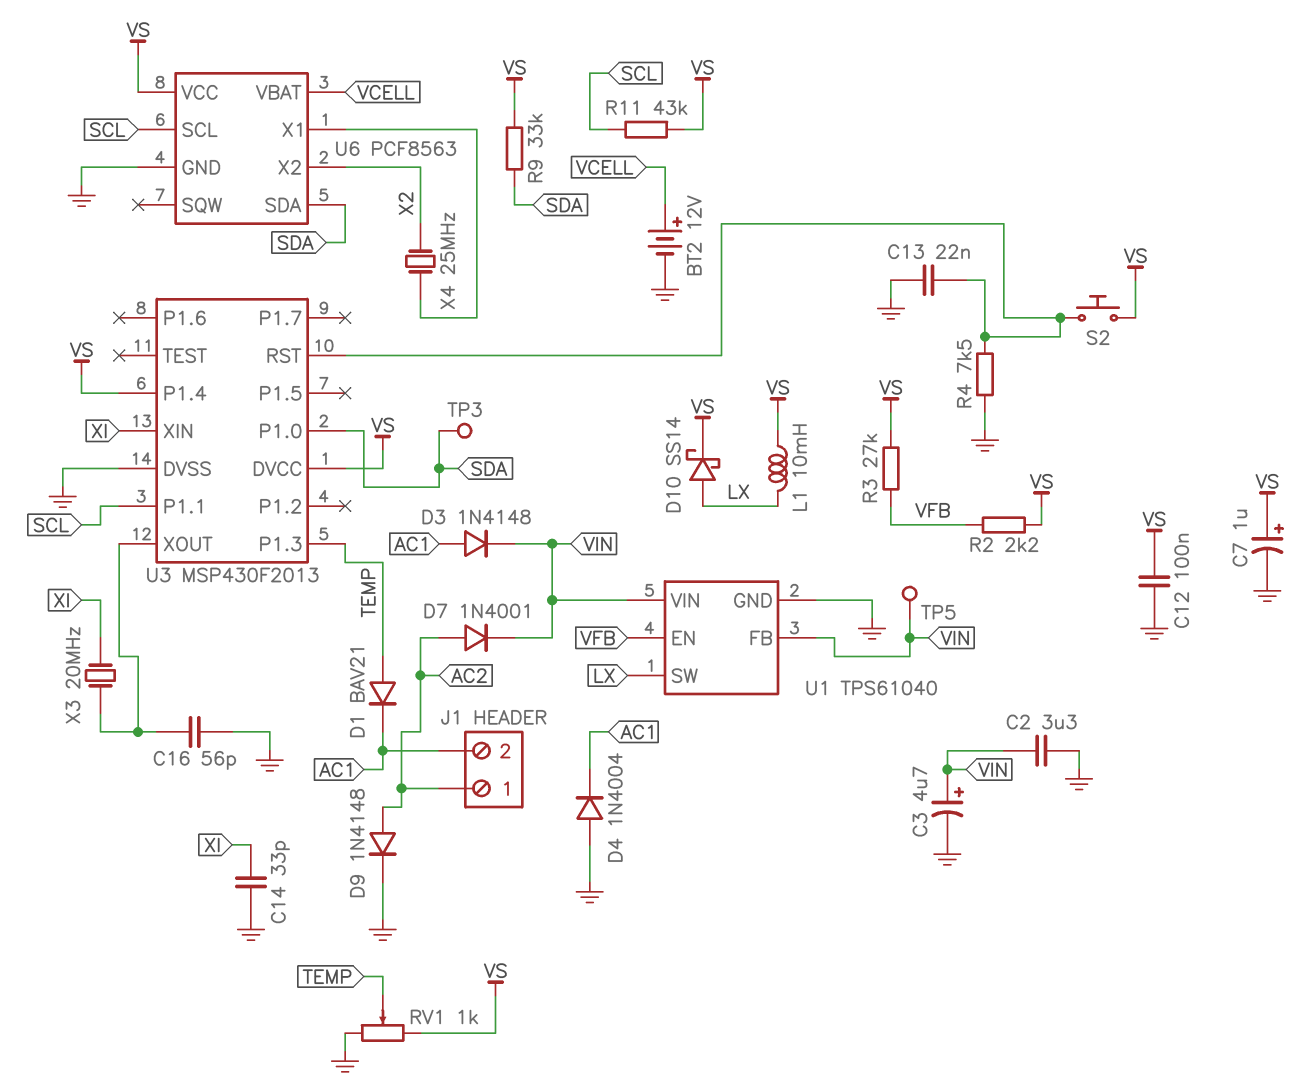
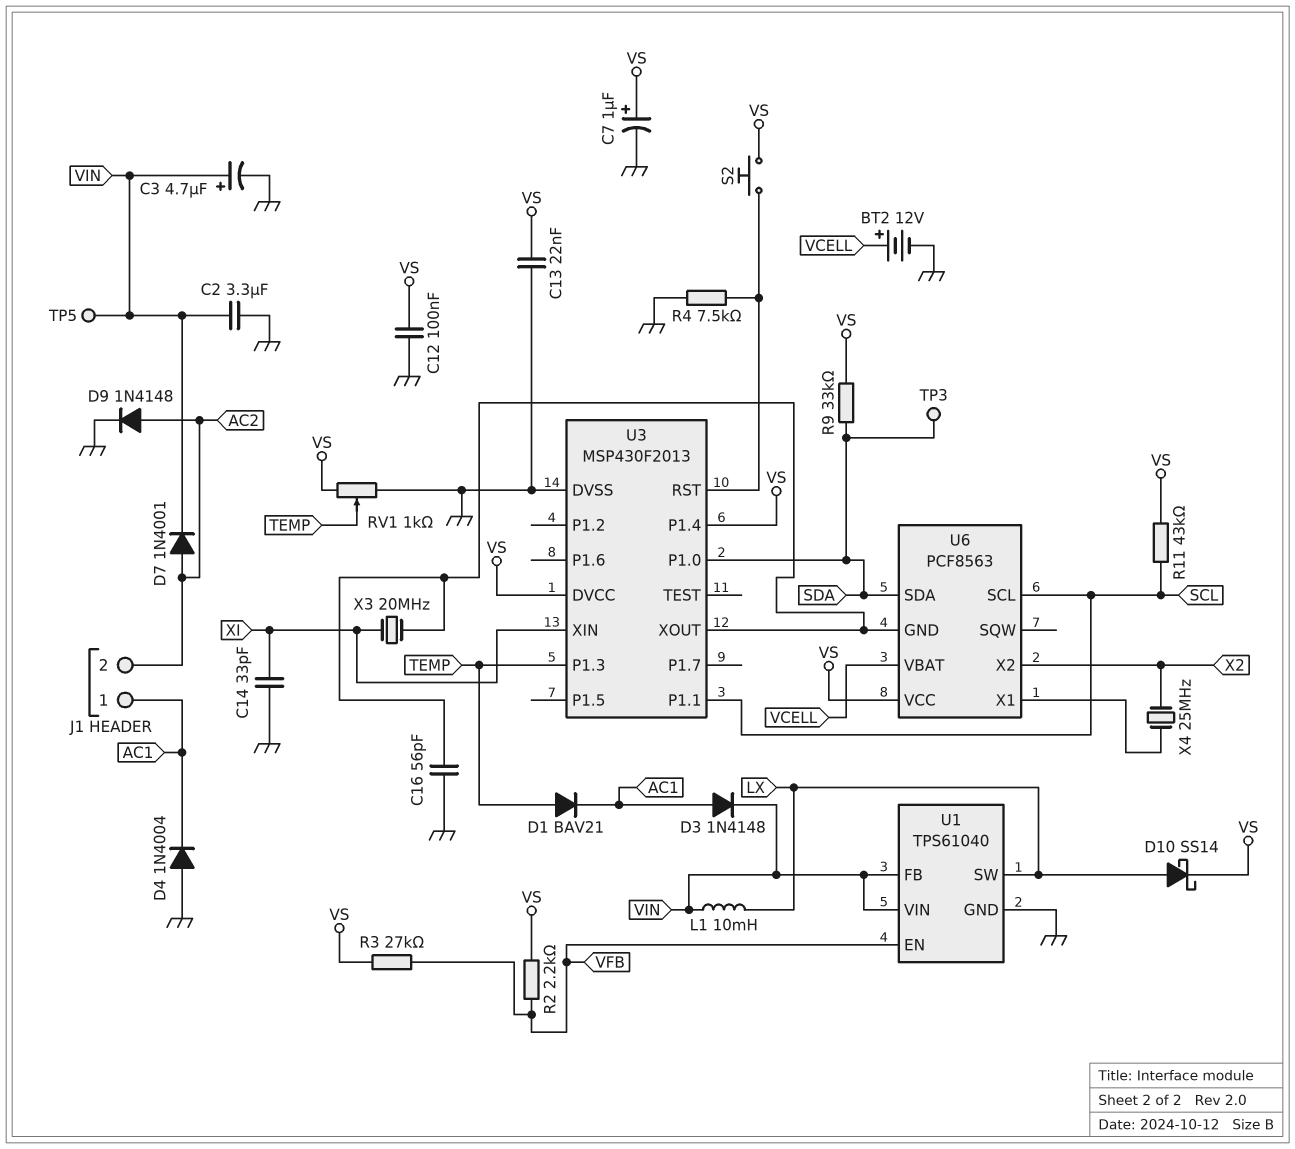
C13: 22nF (GND, U3/RST) -> 22nF (GND, VS)
J1 pin 1: AC2 -> AC1
J1 pin 2: AC1 -> AC2
L1: 10mH (LX, VS) -> 10mH (LX, VIN)
U6 pin GND: GND -> U3/XOUT

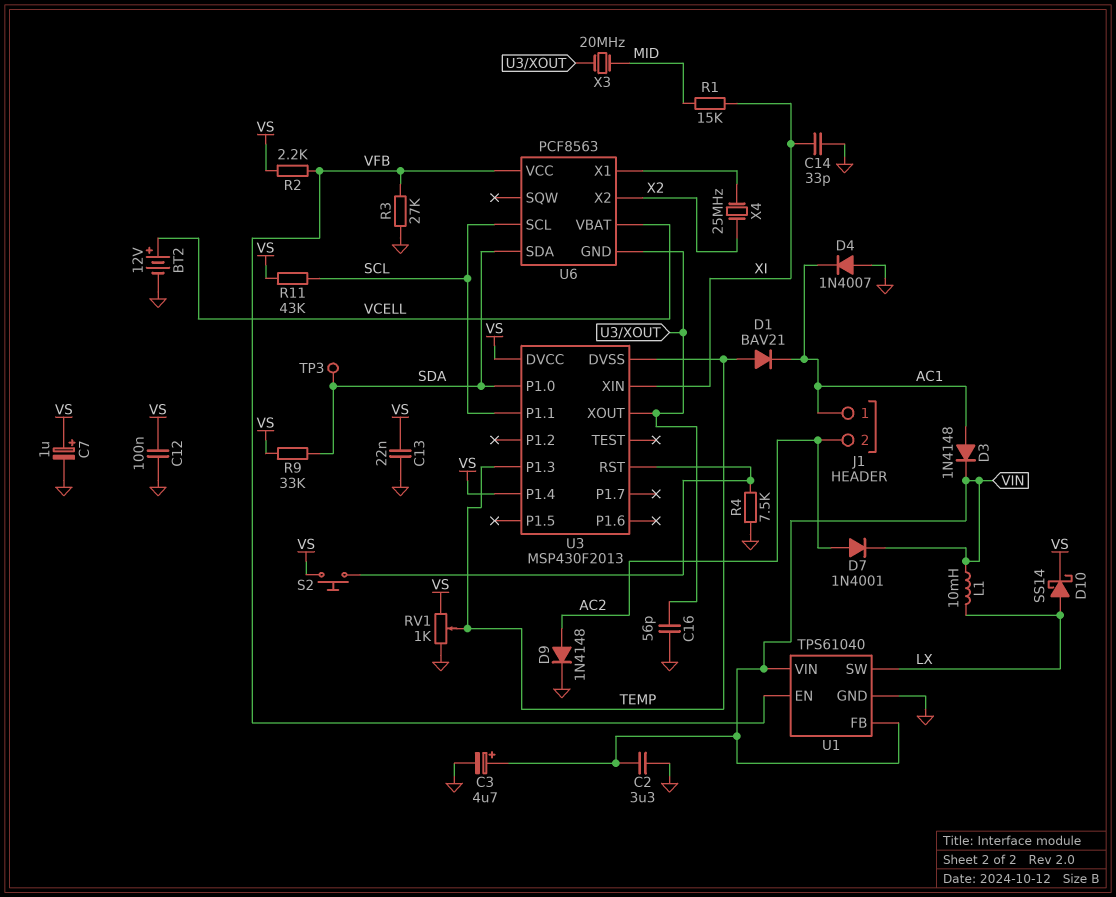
D4: diode 1N4004 (A GND, K AC1) -> diode 1N4007 (A GND, K AC1)
R1: none -> 15k (MID, XI)
R3: 27k (VFB, VS) -> 27k (GND, VFB)
TP5: test point (VIN) -> none
U3 pin DVSS: GND -> TEMP
U6 pin VCC: VS -> VFB
X3: 20MHz (U3/XOUT, XI) -> 20MHz (MID, U3/XOUT)

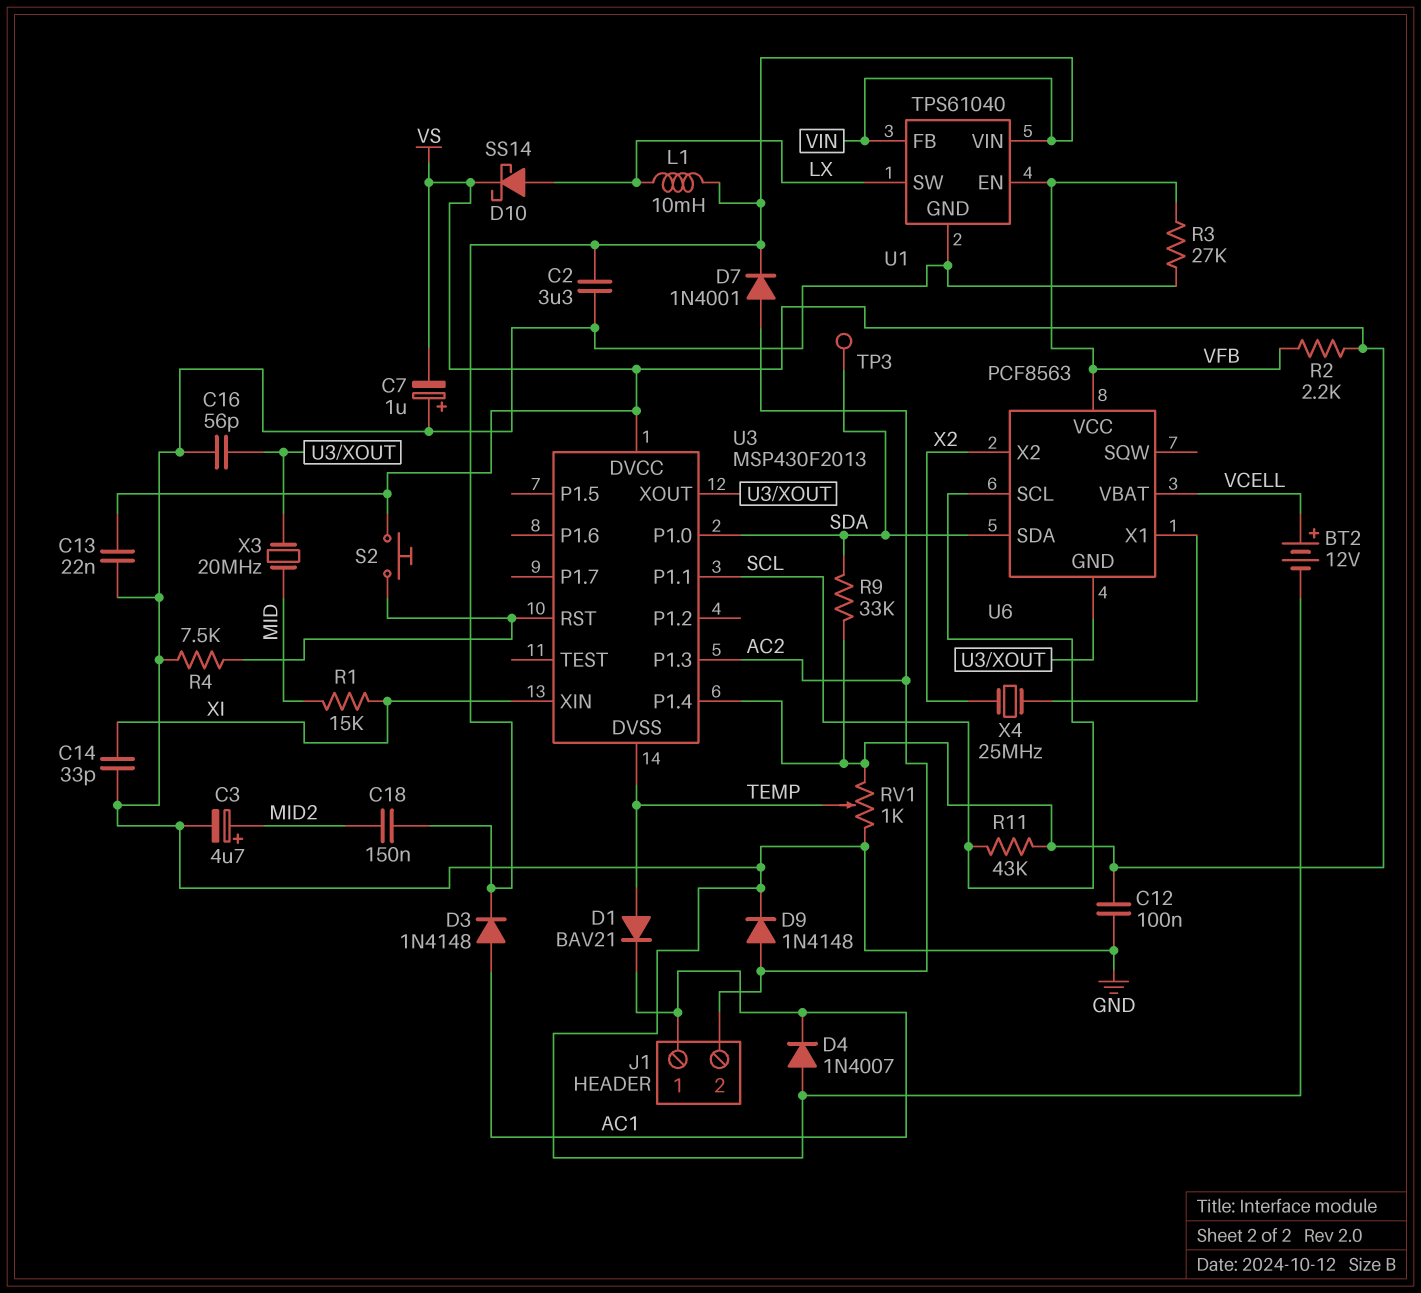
C3: 4.7uF (plus VIN, minus GND) -> 4.7uF (plus MID2, minus GND)
C7: 1uF (plus VS, minus GND) -> 1uF (plus GND, minus VS)
C18: none -> 150nF (MID2, VIN)
U3 pin P1.3: TEMP -> AC2

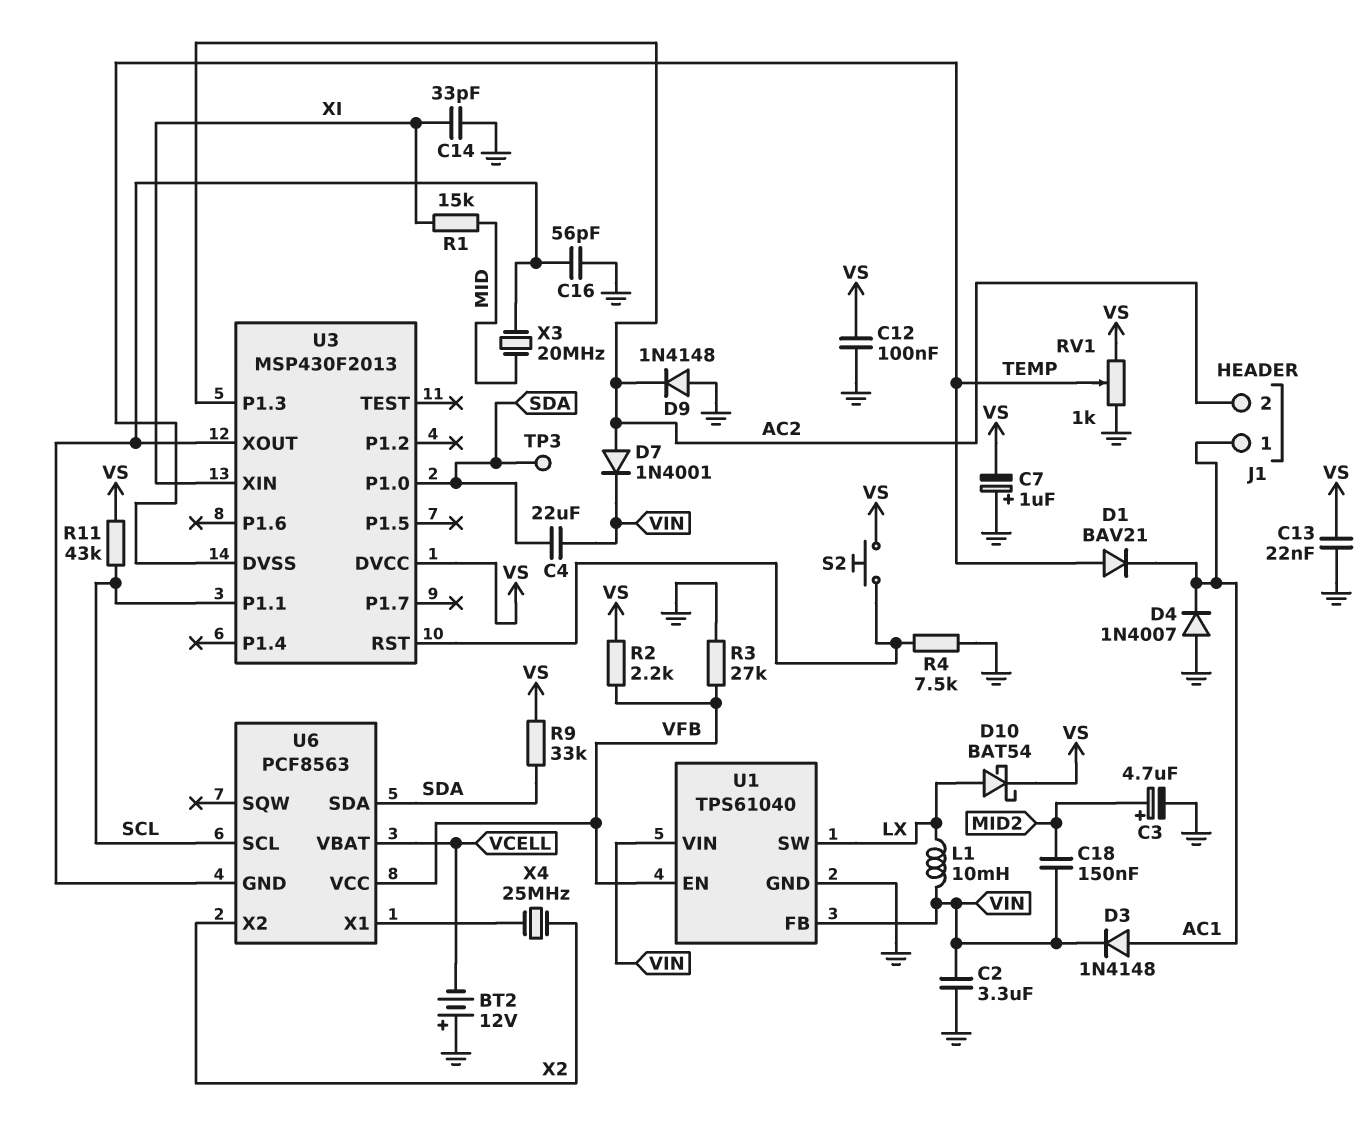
BT2: 12V (plus VCELL, minus GND) -> 12V (plus GND, minus VCELL)
C4: none -> 22uF (SDA, VIN)
D9: diode 1N4148 (A AC2, K GND) -> diode 1N4148 (A GND, K AC2)
D10: schottky SS14 (A LX, K VS) -> schottky BAT54 (A LX, K VS)
U3 pin P1.4: VS -> none

